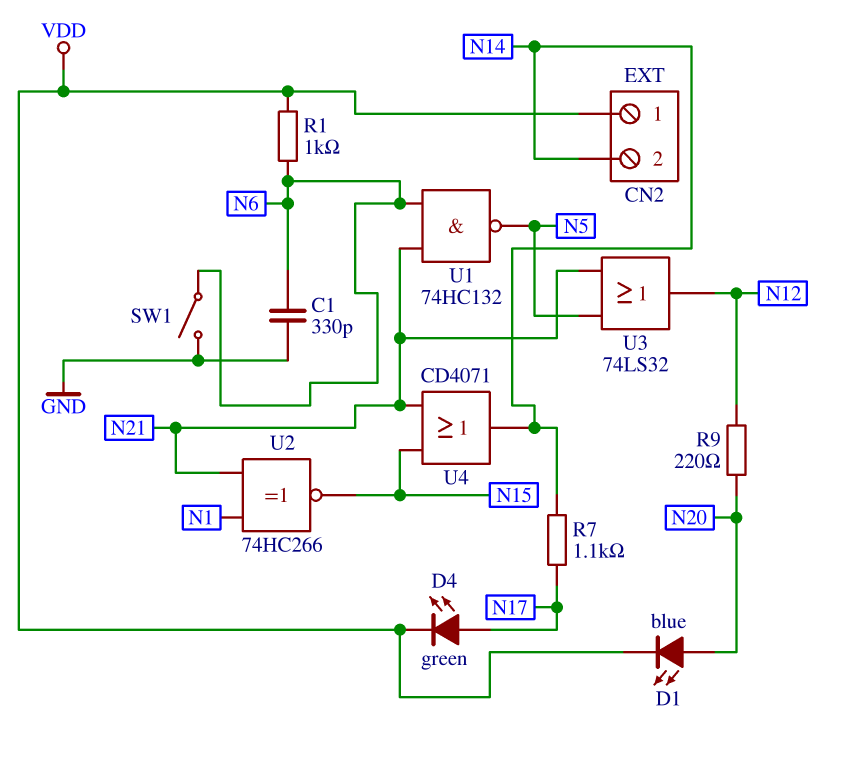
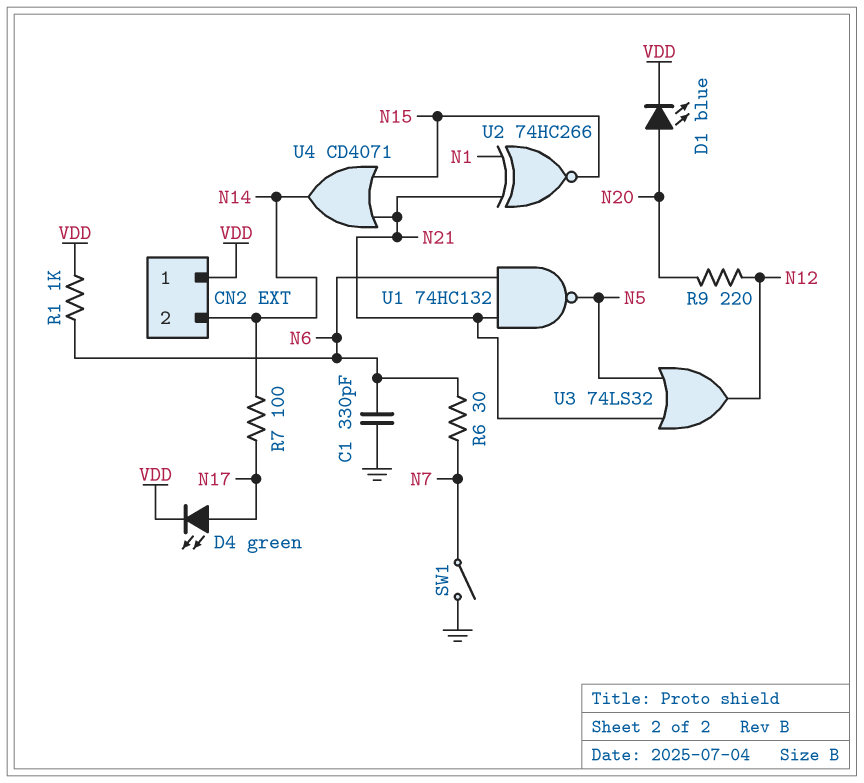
R6: none -> 30 (N6, N7)
R7: 1.1k (N14, N17) -> 100 (N14, N17)
SW1: switch (GND, N6) -> switch (GND, N7)

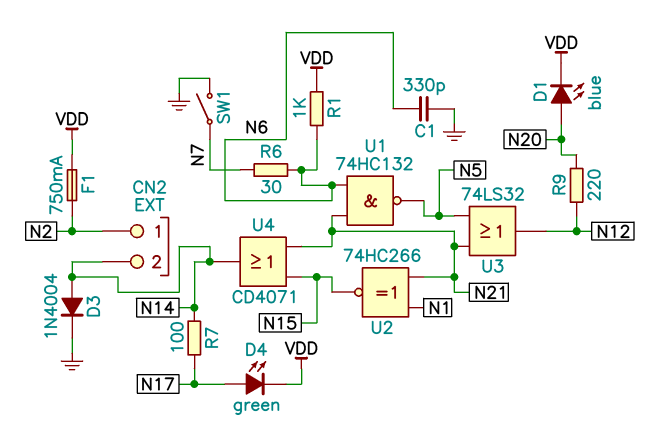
CN2 pin 1: VDD -> N2
D3: none -> diode 1N4004 (A N14, K GND)
F1: none -> 750mA (N2, VDD)

